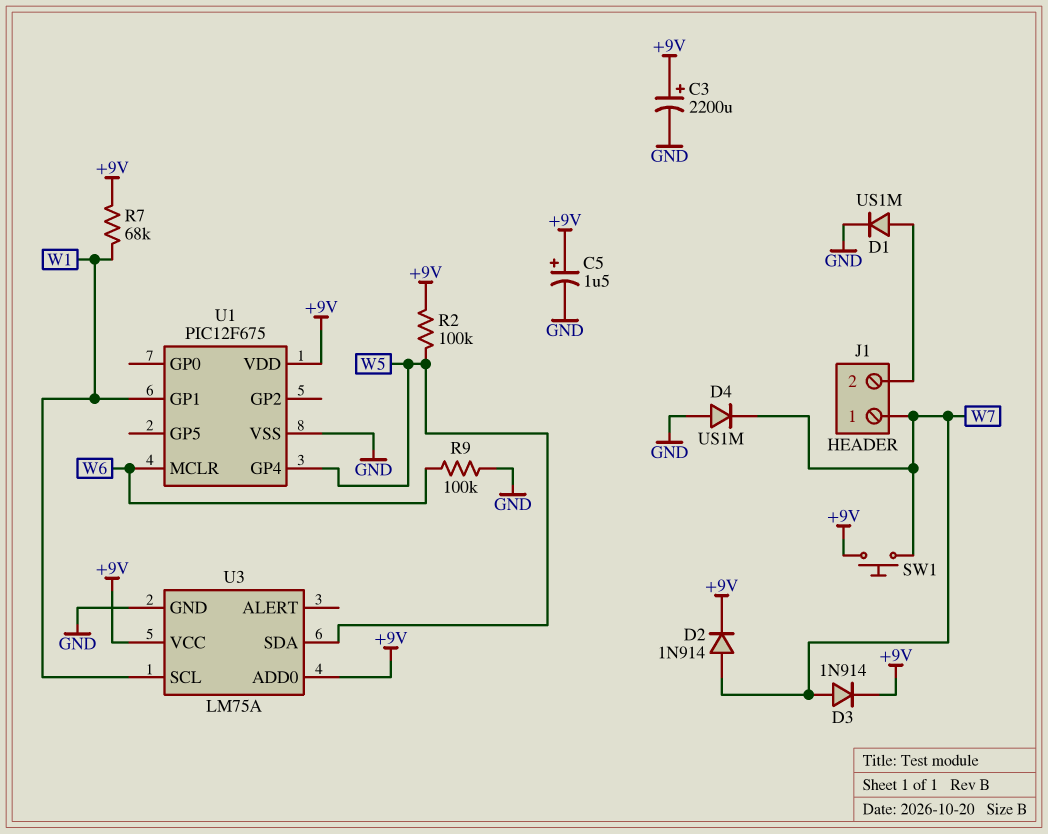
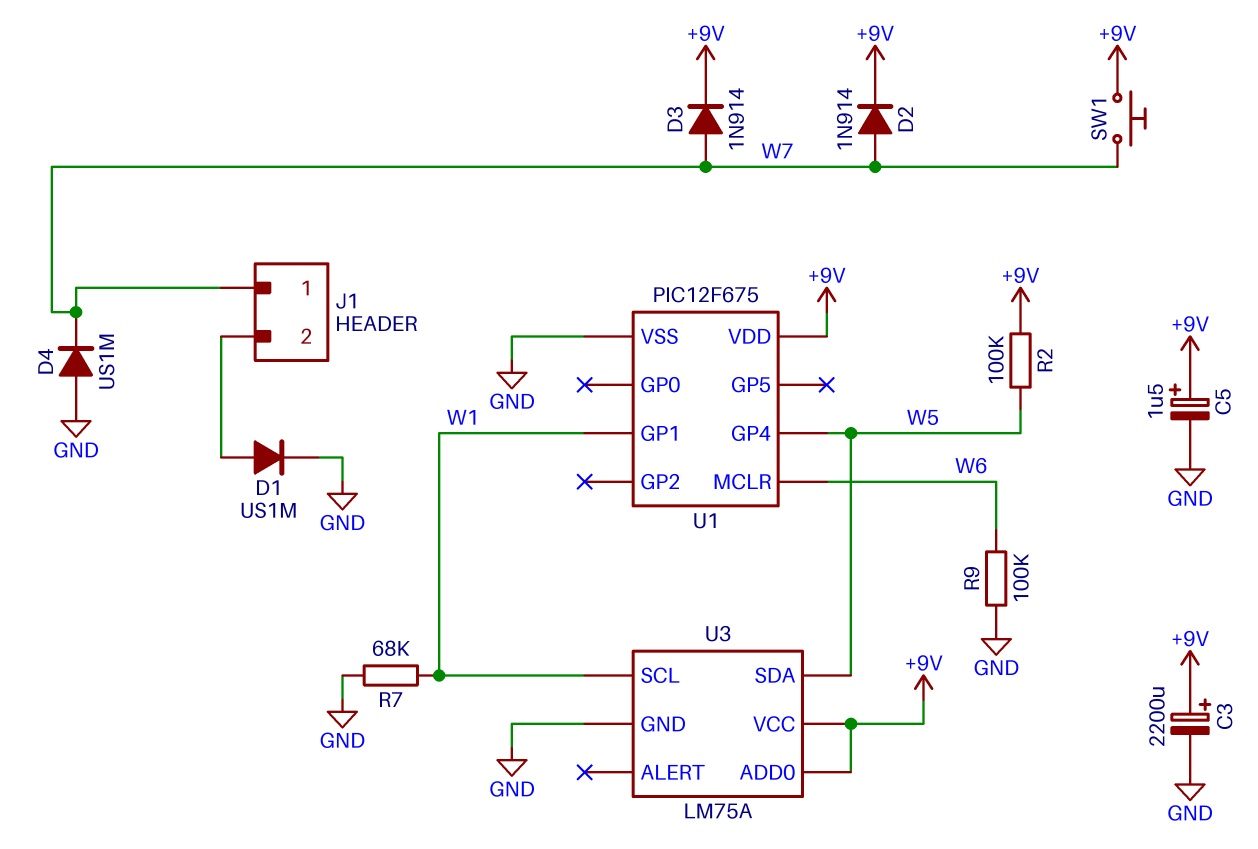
R7: 68k (+9V, W1) -> 68k (GND, W1)

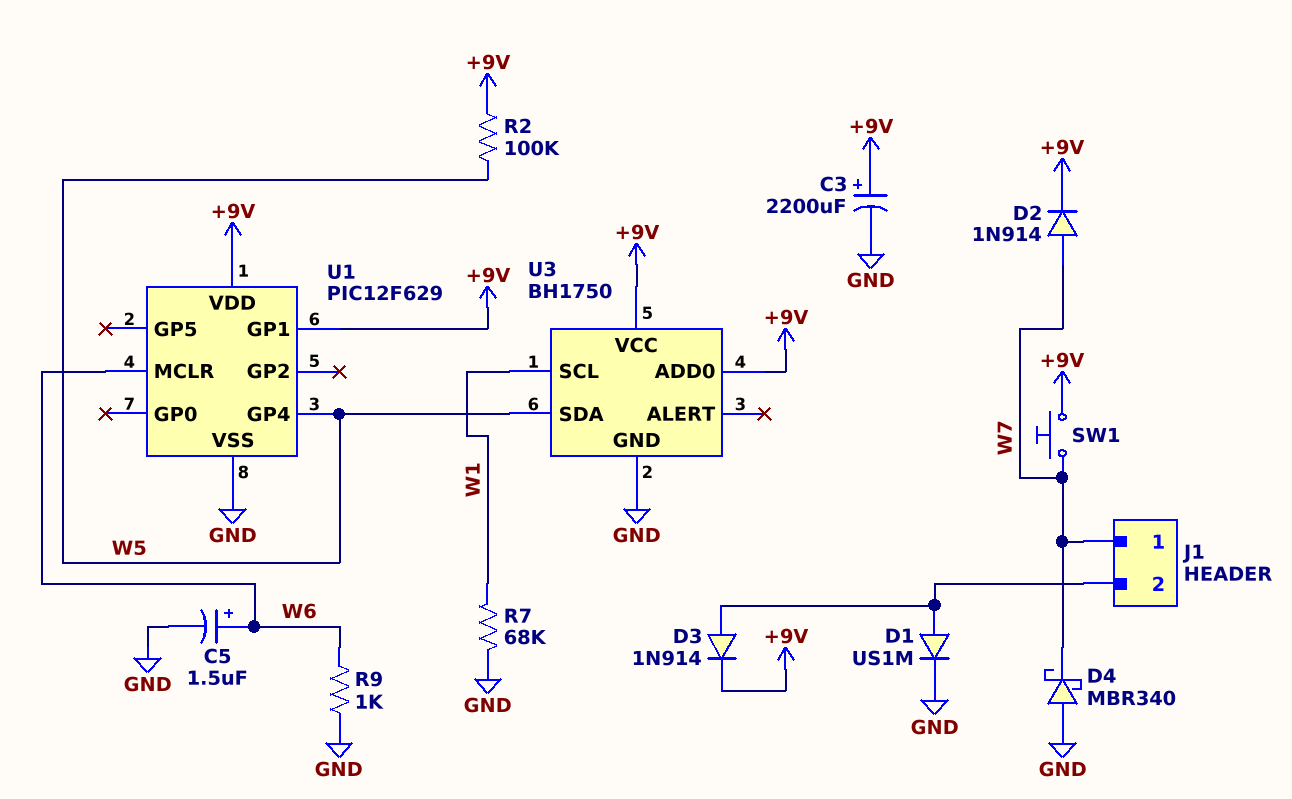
C5: 1.5uF (plus +9V, minus GND) -> 1.5uF (plus W6, minus GND)
D3: diode 1N914 (A W7, K +9V) -> diode 1N914 (A J1/2, K +9V)
D4: diode US1M (A GND, K W7) -> schottky MBR340 (A GND, K W7)
R9: 100k (GND, W6) -> 1k (GND, W6)
U1: PIC12F675 -> PIC12F629
U1 pin GP1: W1 -> +9V
U3: LM75A -> BH1750

